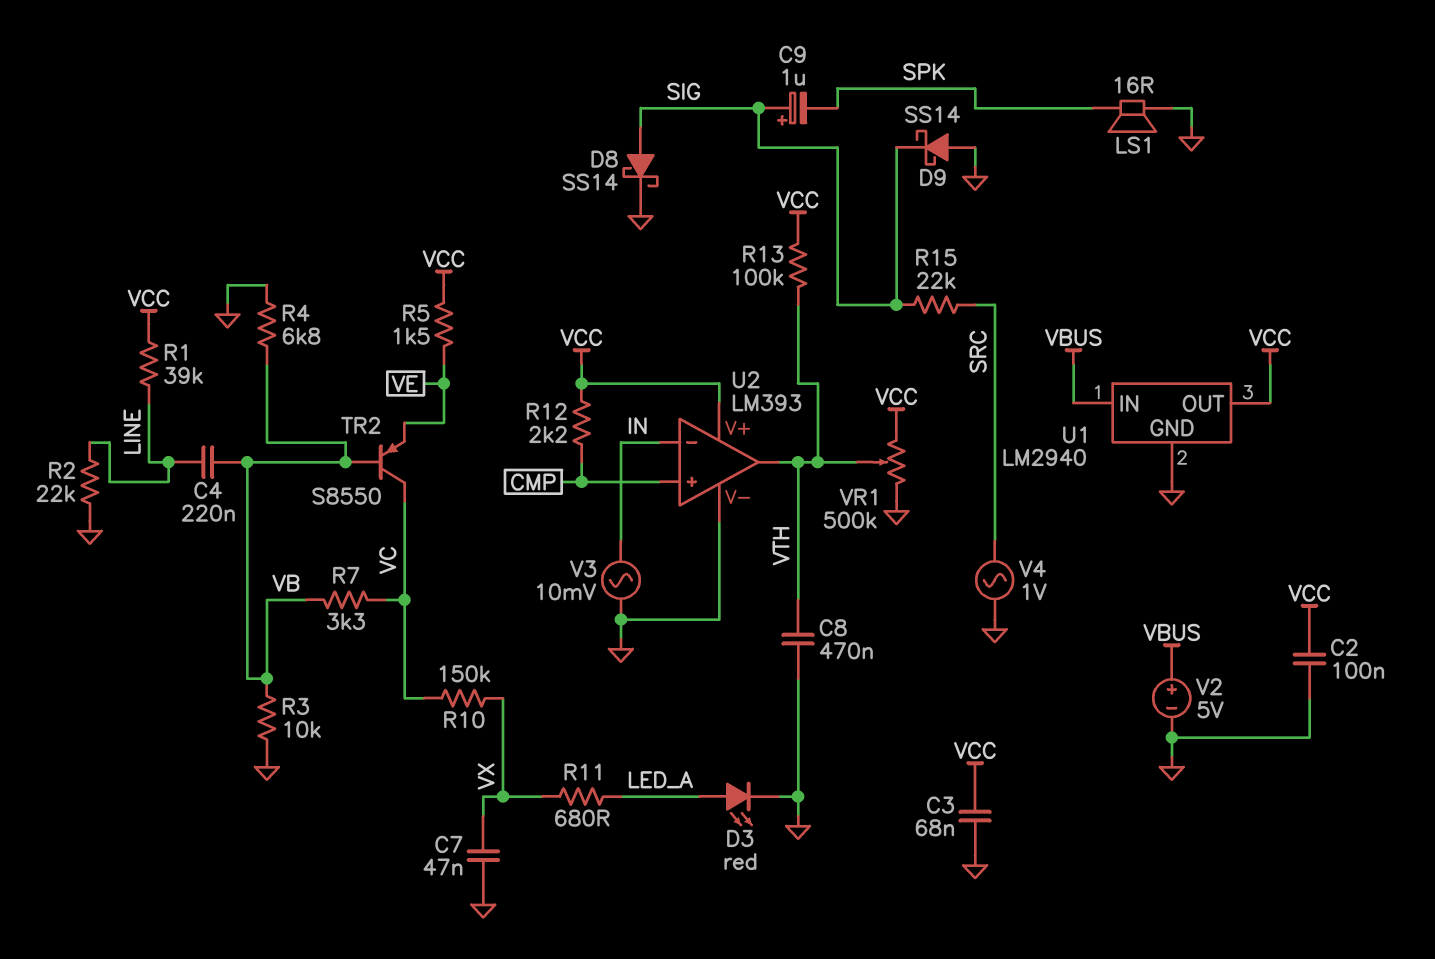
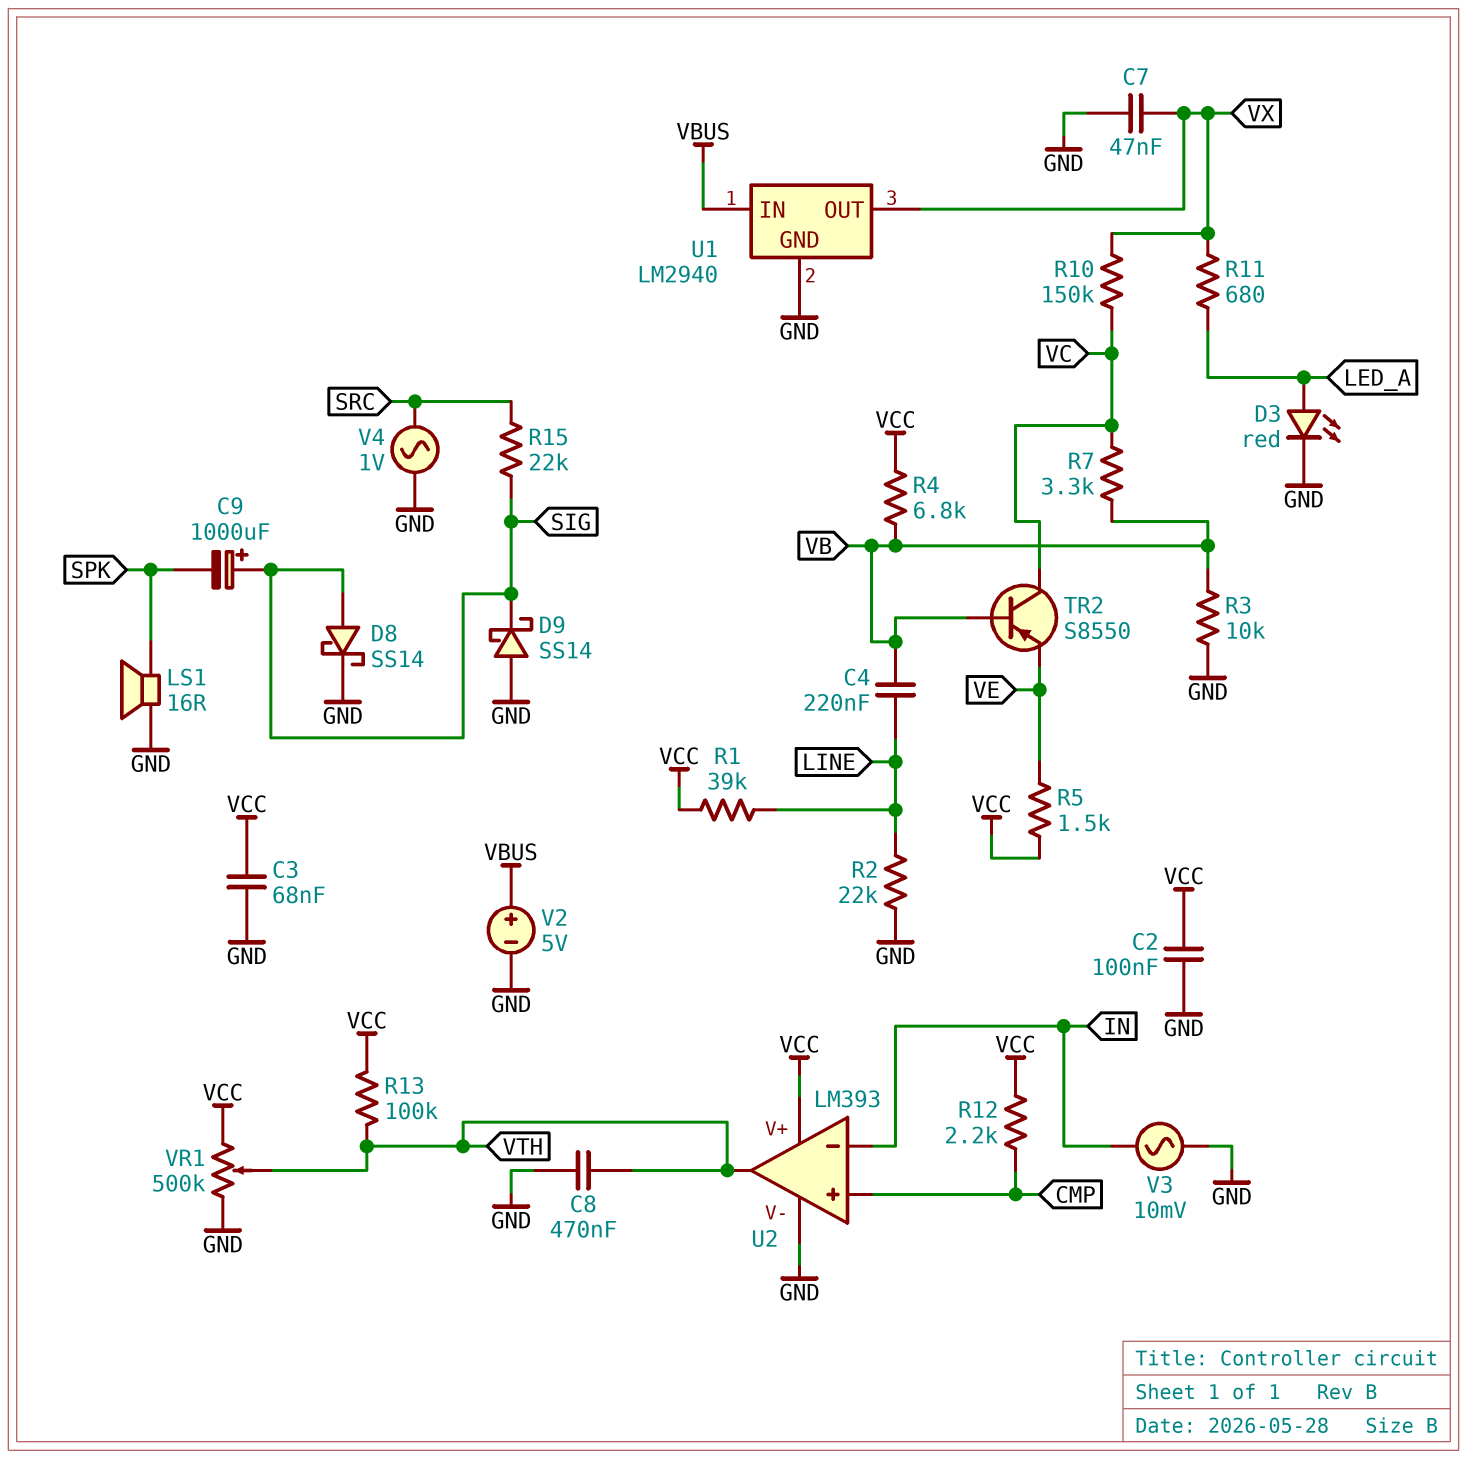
C9: 1uF (plus SIG, minus SPK) -> 1000uF (plus SIG, minus SPK)
R4: 6.8k (GND, VB) -> 6.8k (VB, VCC)
U1 pin OUT: VCC -> VX

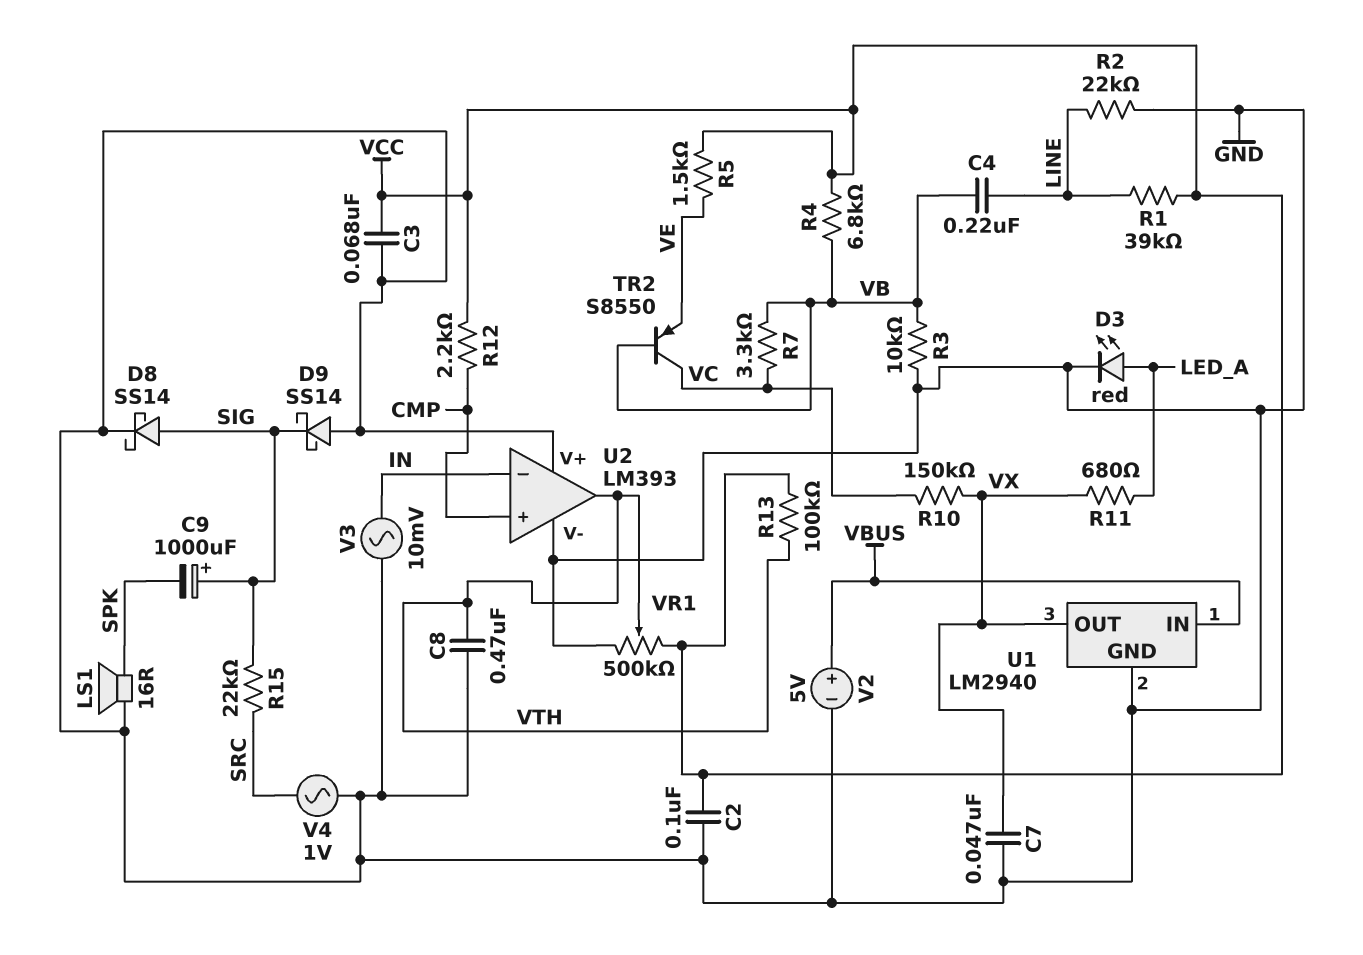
U2 pin V+: VCC -> GND

